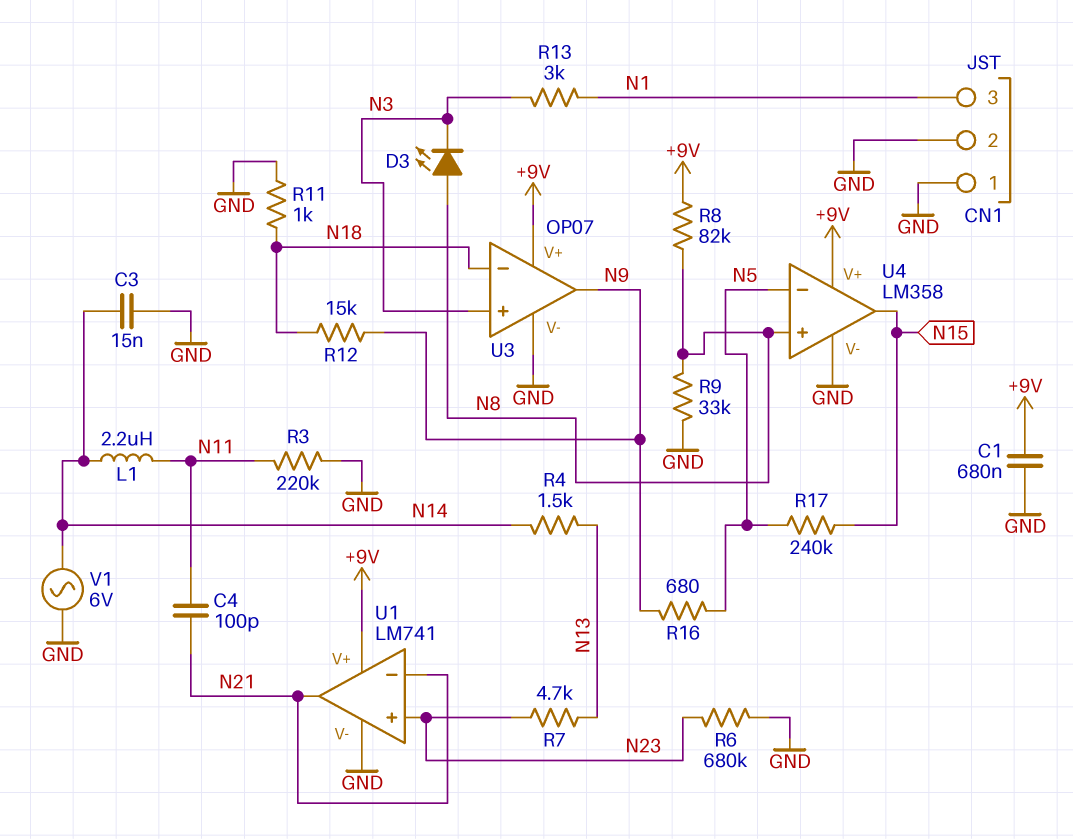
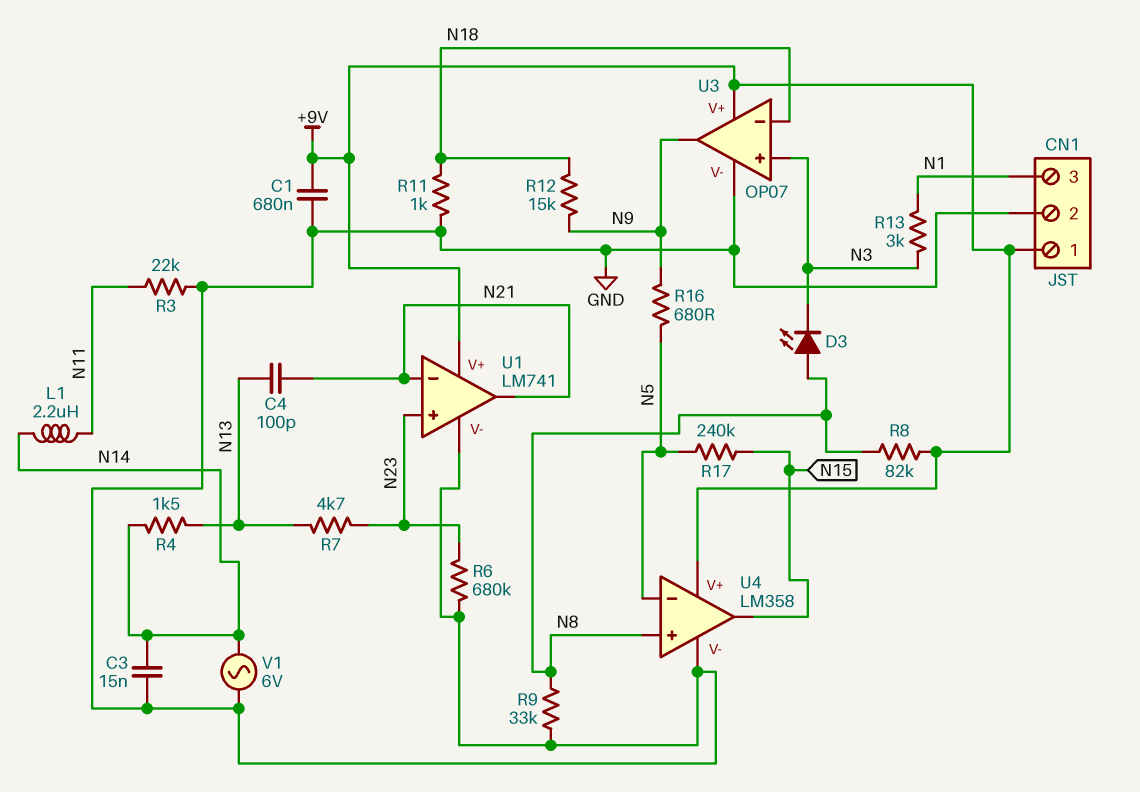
C4: 100pF (N11, N21) -> 100pF (N13, N21)
CN1 pin 1: GND -> +9V
R3: 220k (GND, N11) -> 22k (GND, N11)

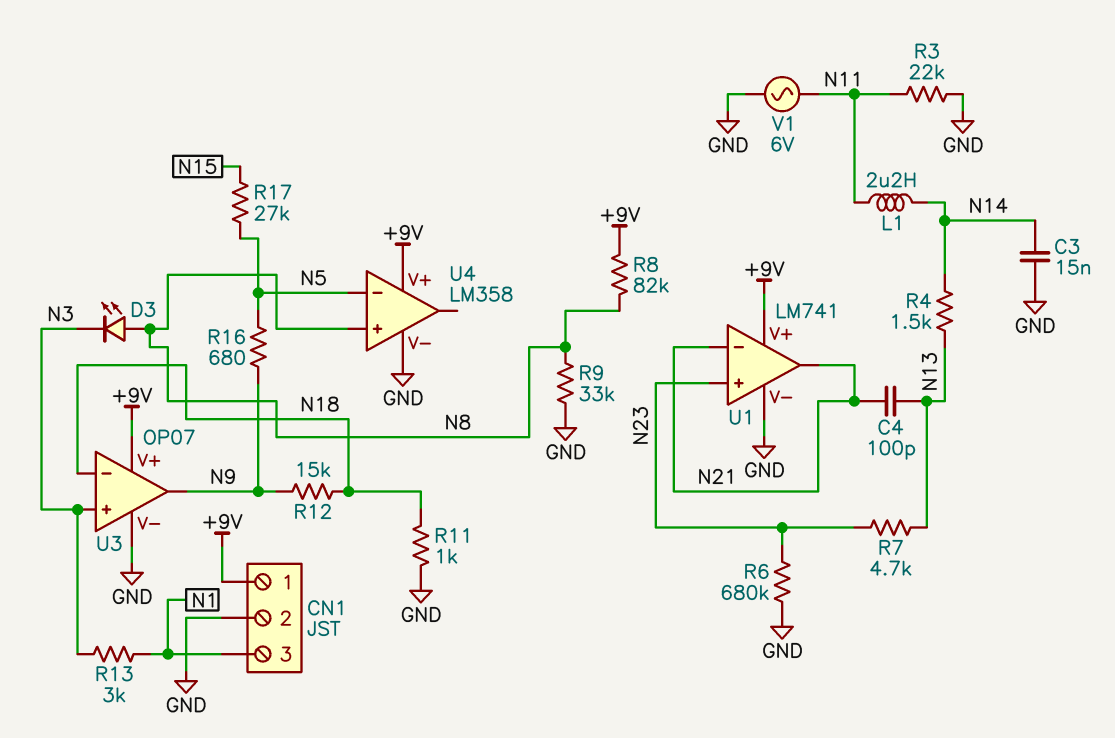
C1: 680nF (+9V, GND) -> none
R17: 240k (N5, N15) -> 27k (N5, N15)
U4 pin out: N15 -> none
V1: AC 6V (GND, N14) -> AC 6V (GND, N11)

